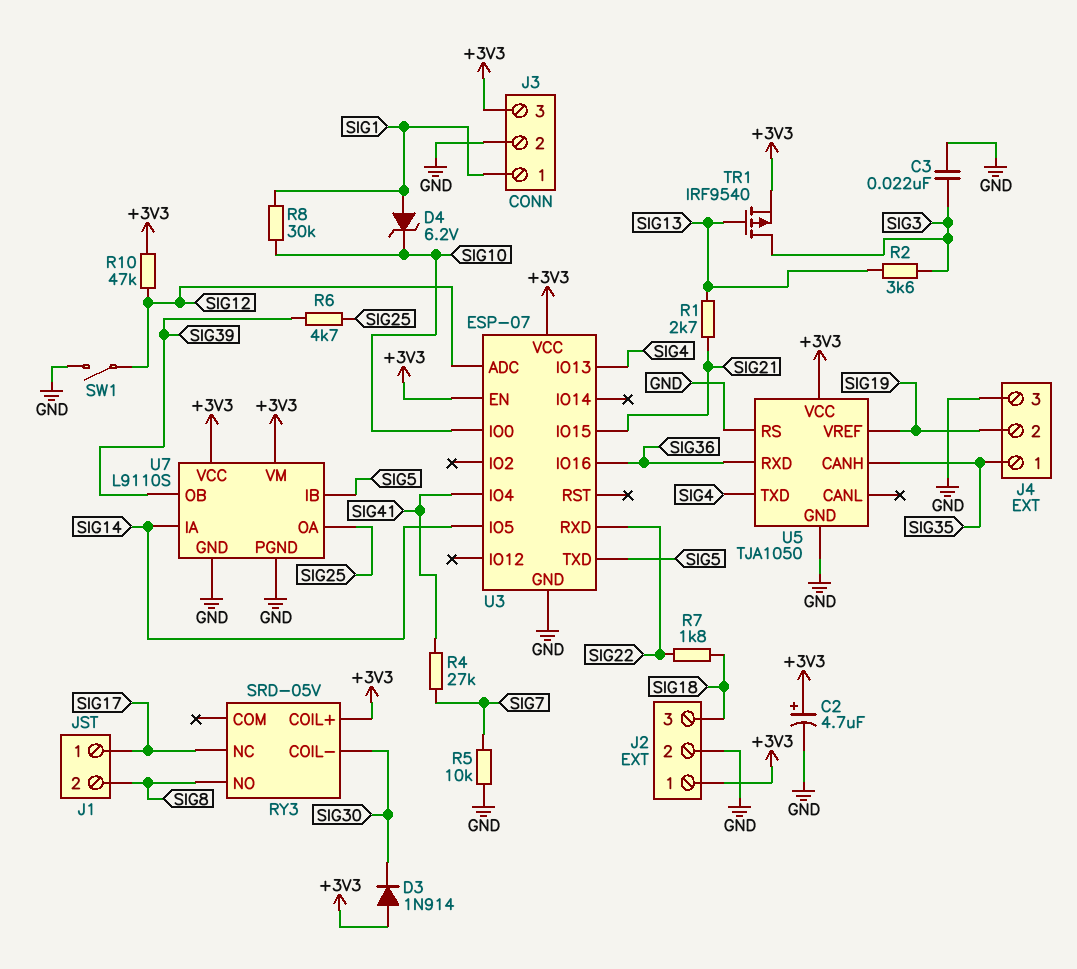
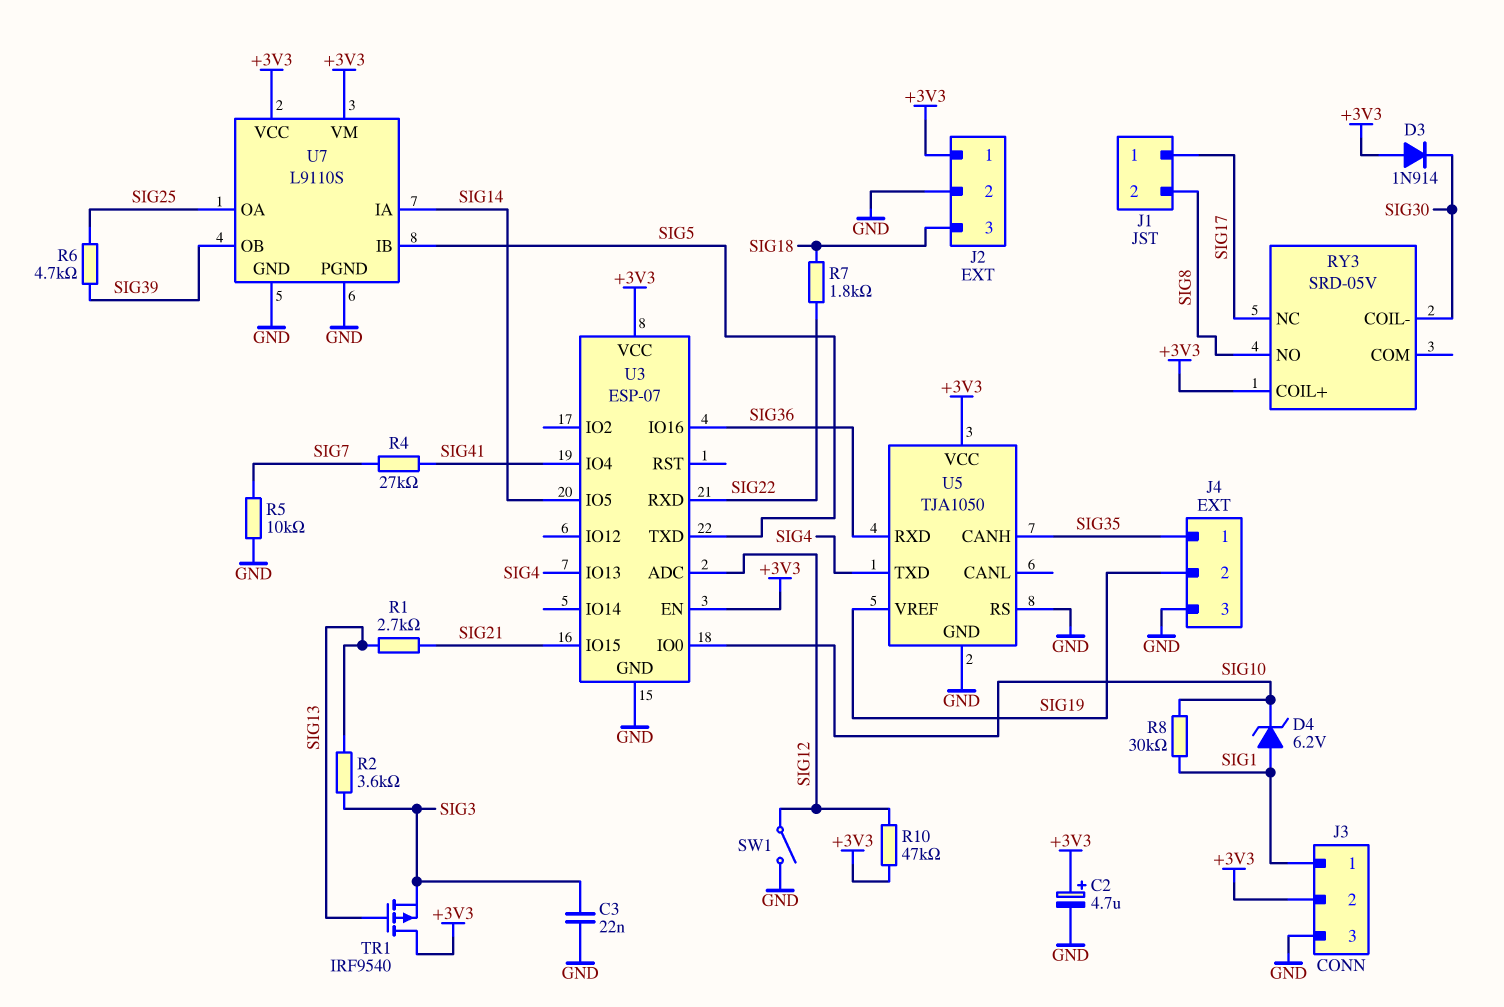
J3 pin 2: GND -> +3V3
J3 pin 3: +3V3 -> GND
TR1: PMOS IRF9540 (G SIG13, D SIG3, S +3V3) -> PMOS IRF9540 (G SIG13, D +3V3, S SIG3)

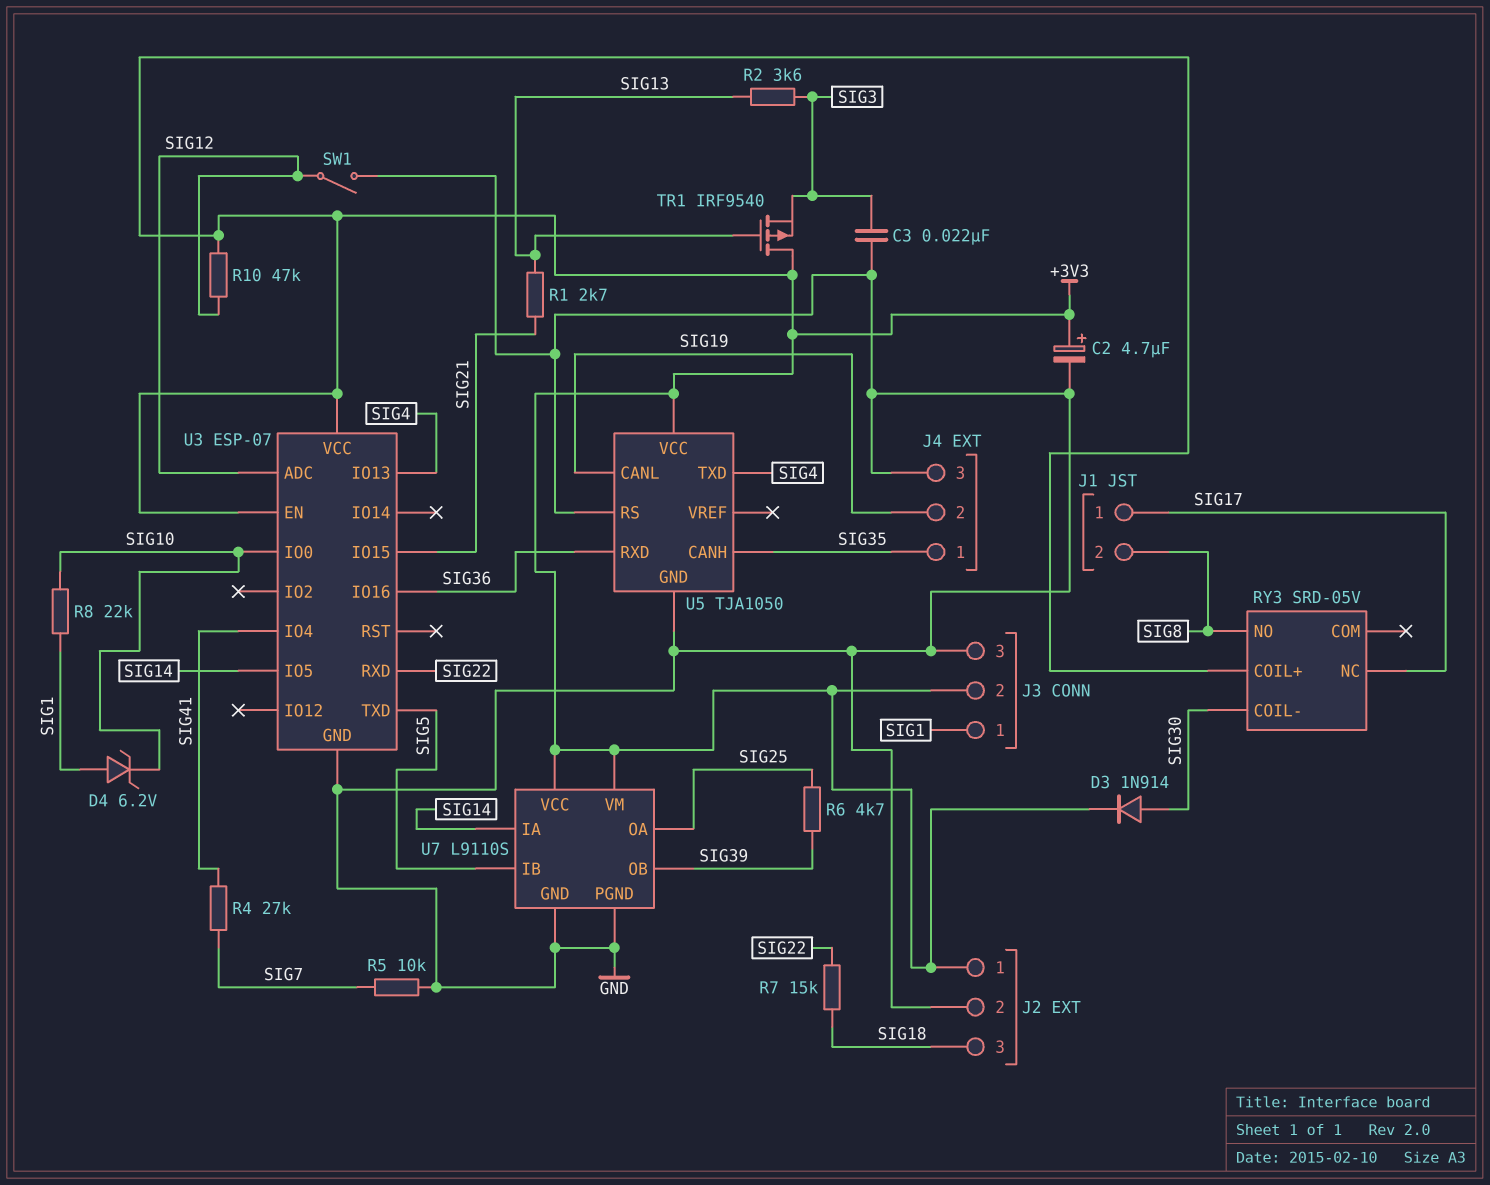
D3: diode 1N914 (A +3V3, K SIG30) -> diode 1N914 (A SIG30, K +3V3)
R7: 1.8k (SIG18, SIG22) -> 15k (SIG18, SIG22)
R8: 30k (SIG1, SIG10) -> 22k (SIG1, SIG10)
U5 pin CANL: none -> SIG19
U5 pin VREF: SIG19 -> none

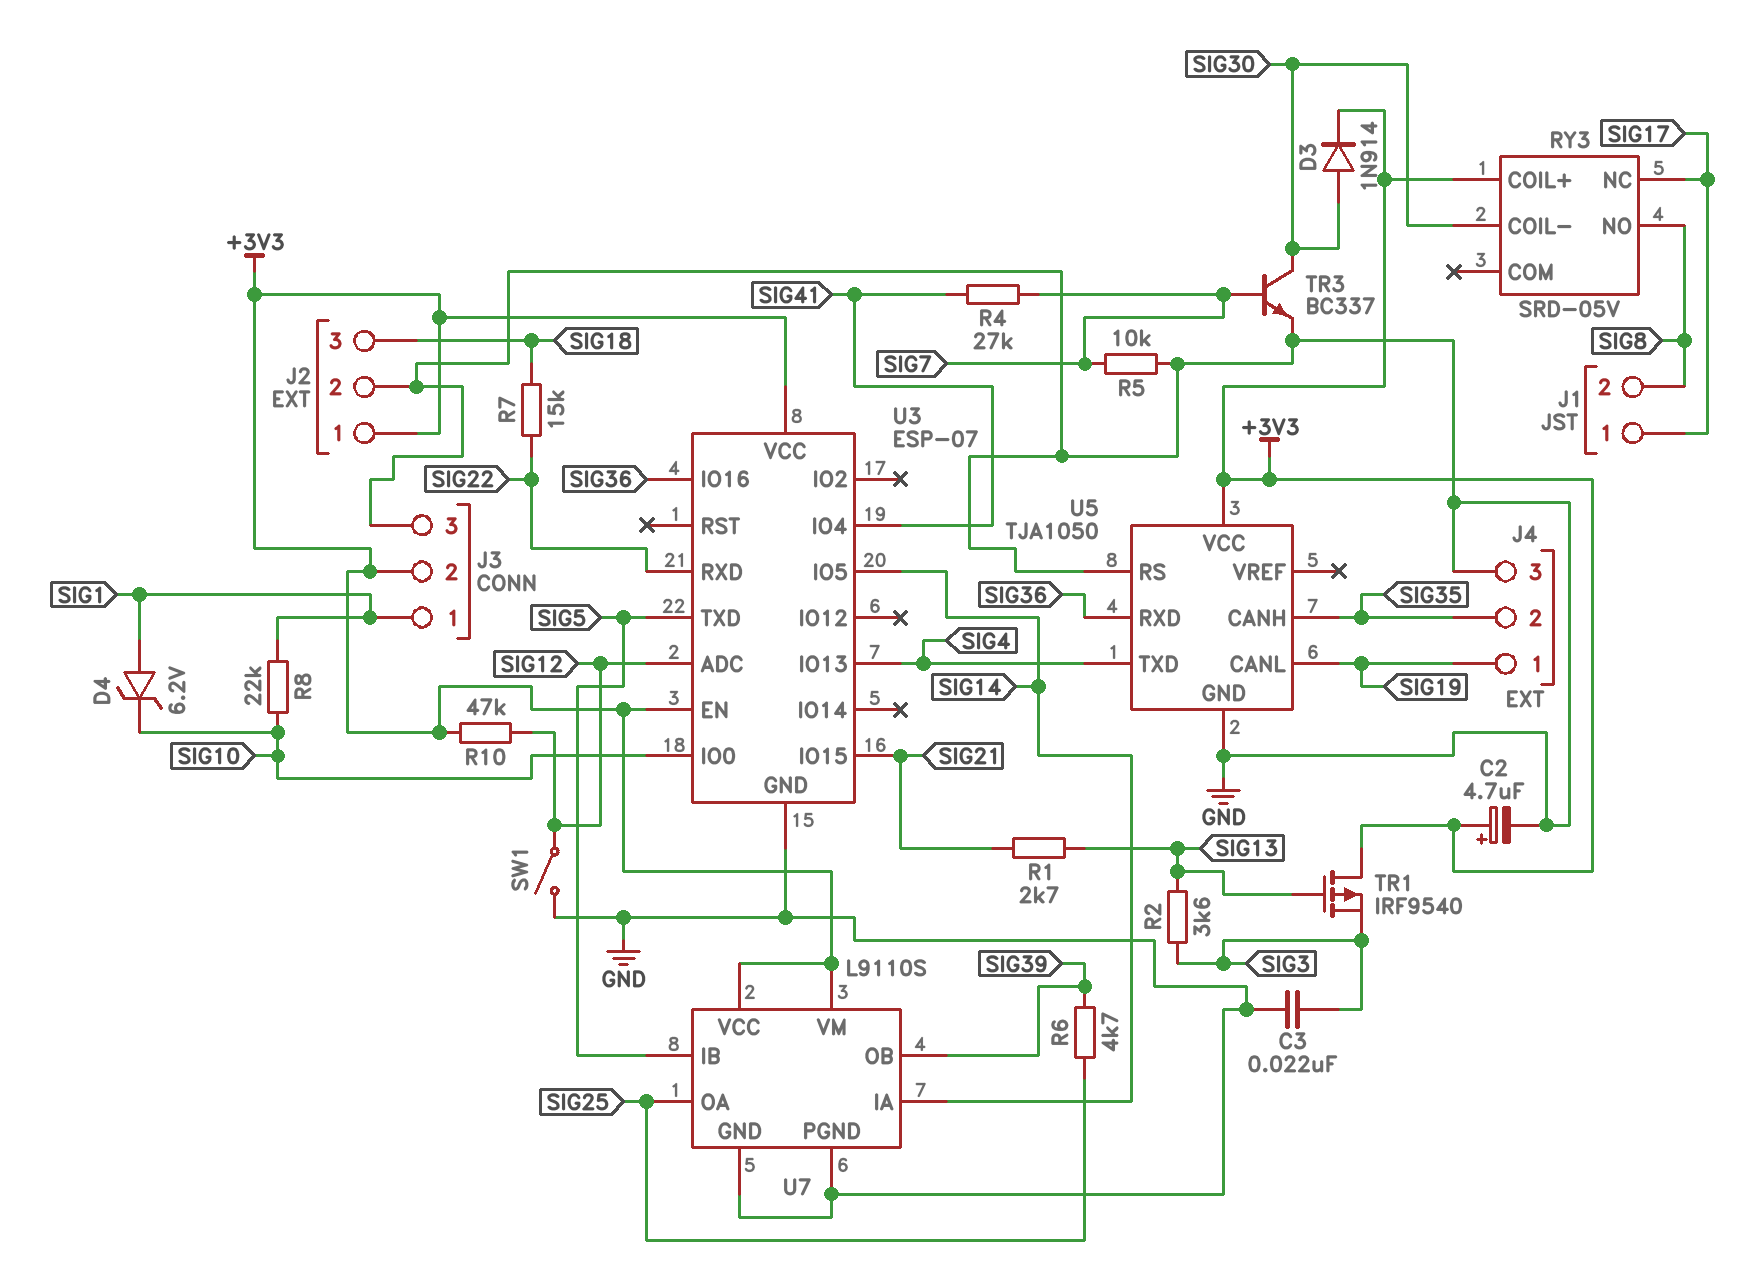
J4 pin 1: SIG35 -> SIG19
J4 pin 2: SIG19 -> SIG35
TR3: none -> NPN BC337 (B SIG7, C SIG30, E GND)

